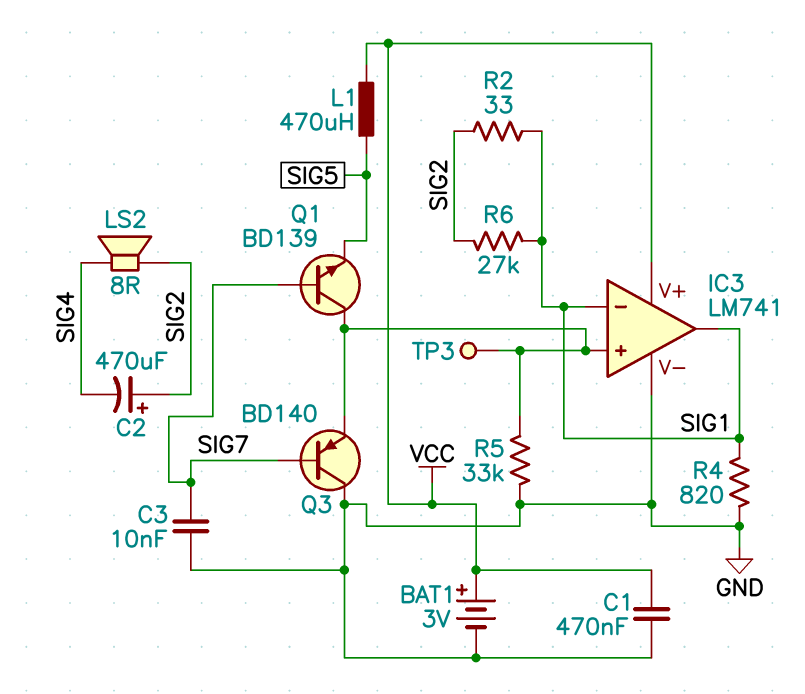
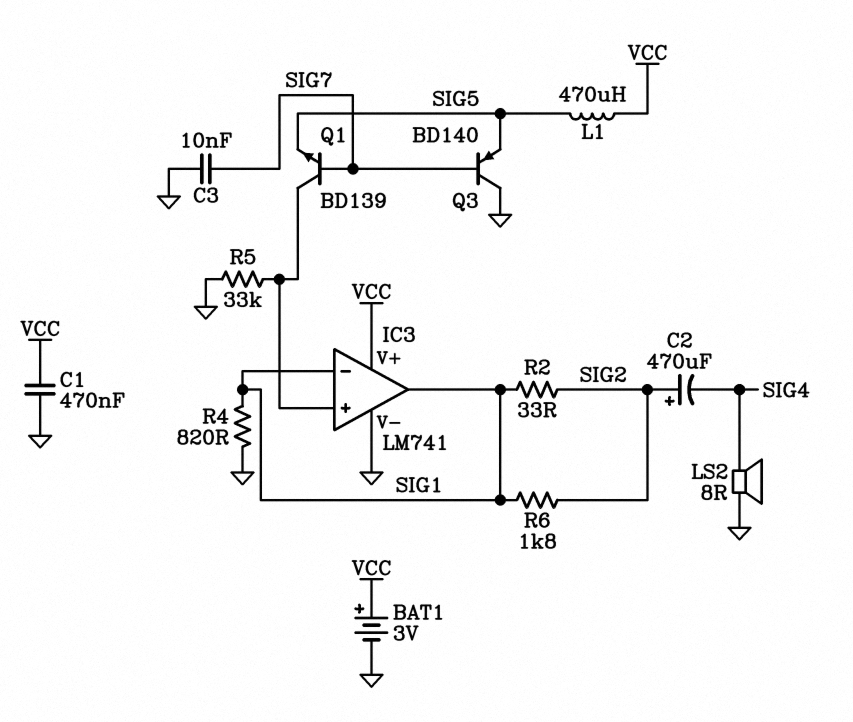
LS2: speaker 8R (SIG2, SIG4) -> speaker 8R (GND, SIG4)
Q3: PNP BD140 (B SIG7, C GND, E IC3/in+) -> PNP BD140 (B SIG7, C GND, E SIG5)
R6: 27k (SIG1, SIG2) -> 1.8k (SIG1, SIG2)
TP3: test point (IC3/in+) -> none

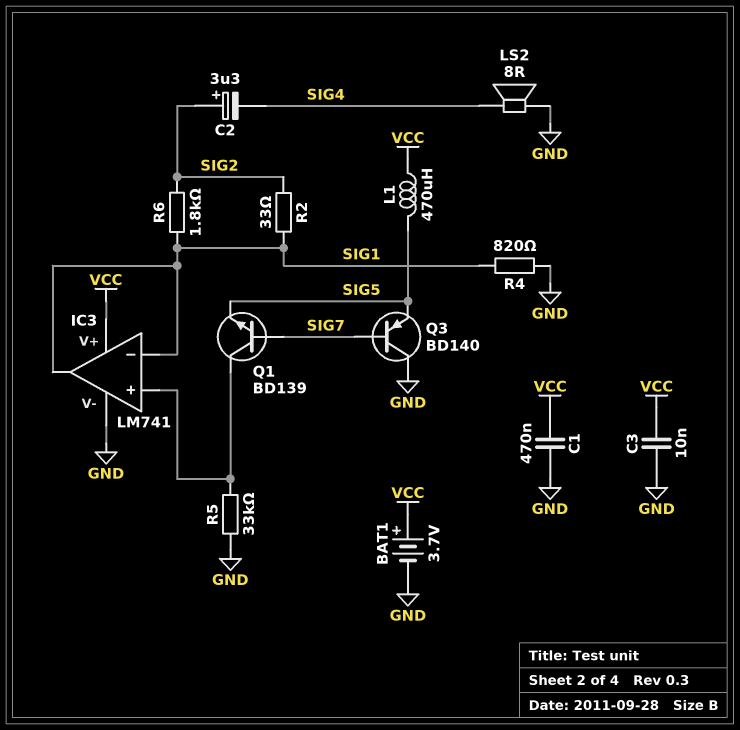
BAT1: 3V (plus VCC, minus GND) -> 3.7V (plus VCC, minus GND)
C2: 470uF (plus SIG2, minus SIG4) -> 3.3uF (plus SIG2, minus SIG4)
C3: 10nF (GND, SIG7) -> 10nF (GND, VCC)

